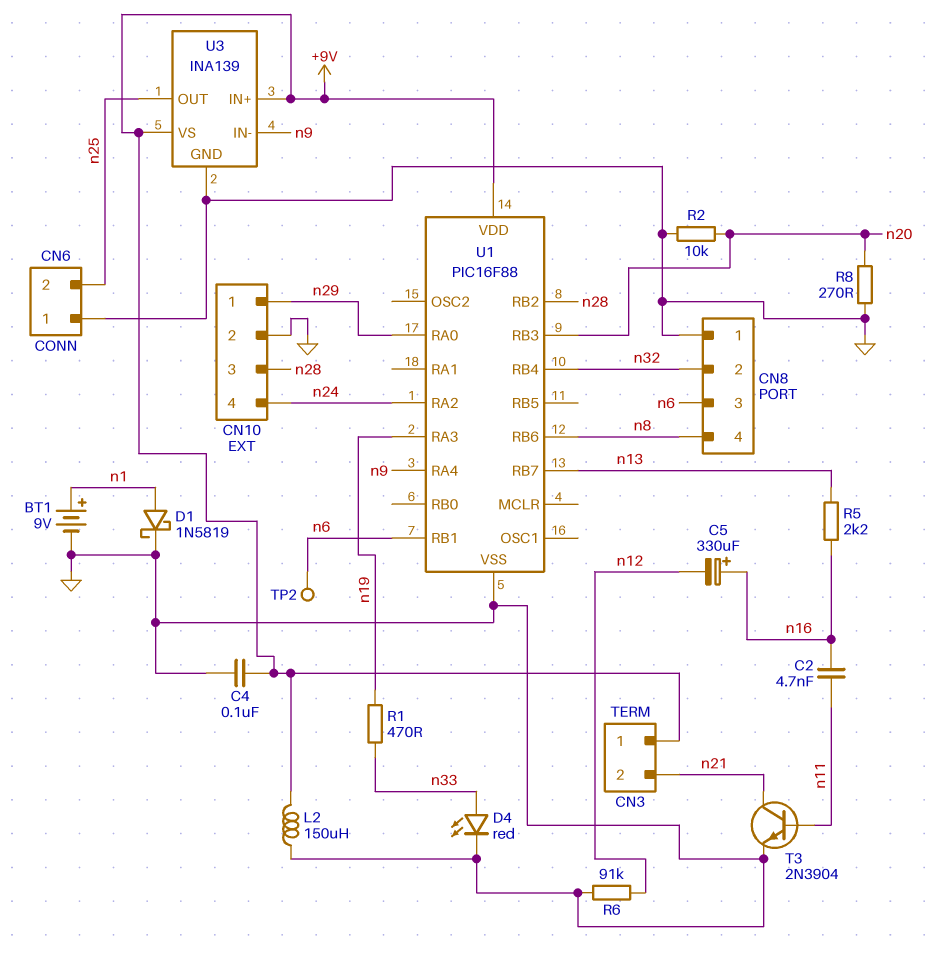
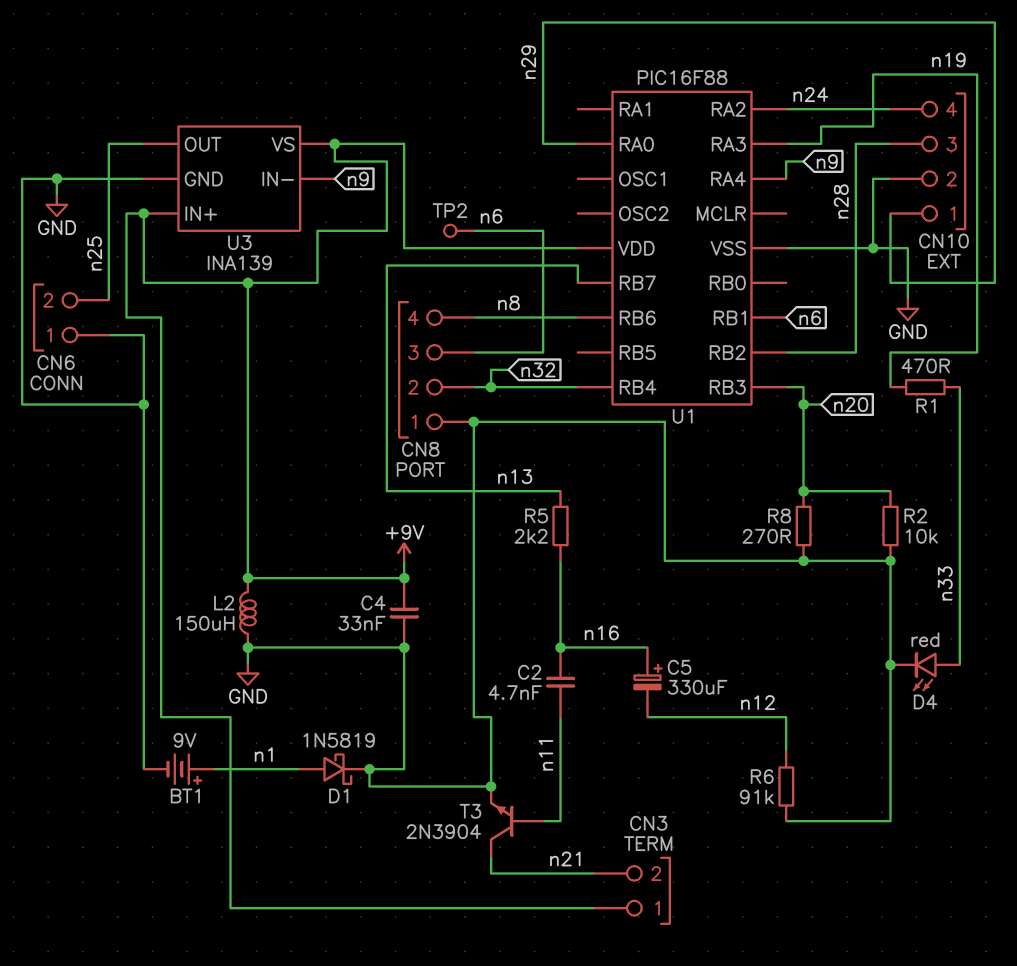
C4: 100nF (+9V, GND) -> 33nF (+9V, GND)

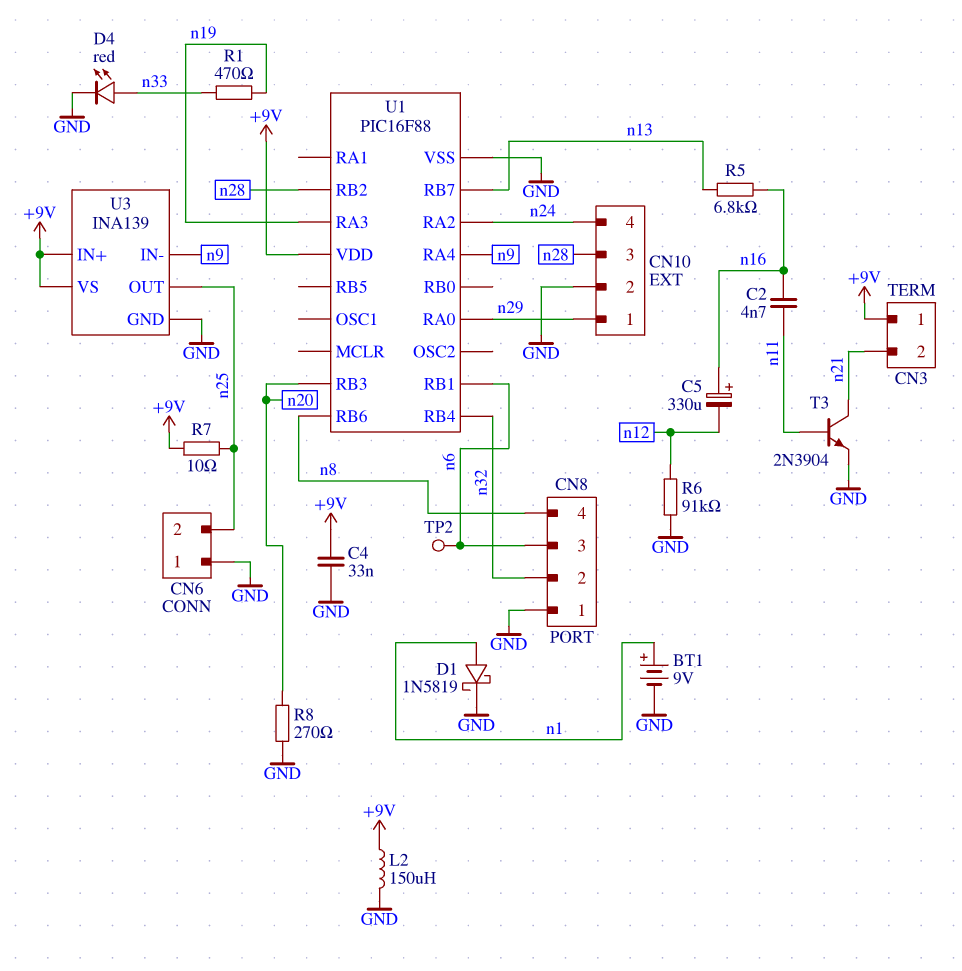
R2: 10k (GND, n20) -> none
R5: 2.2k (n13, n16) -> 6.8k (n13, n16)
R7: none -> 10 (+9V, n25)

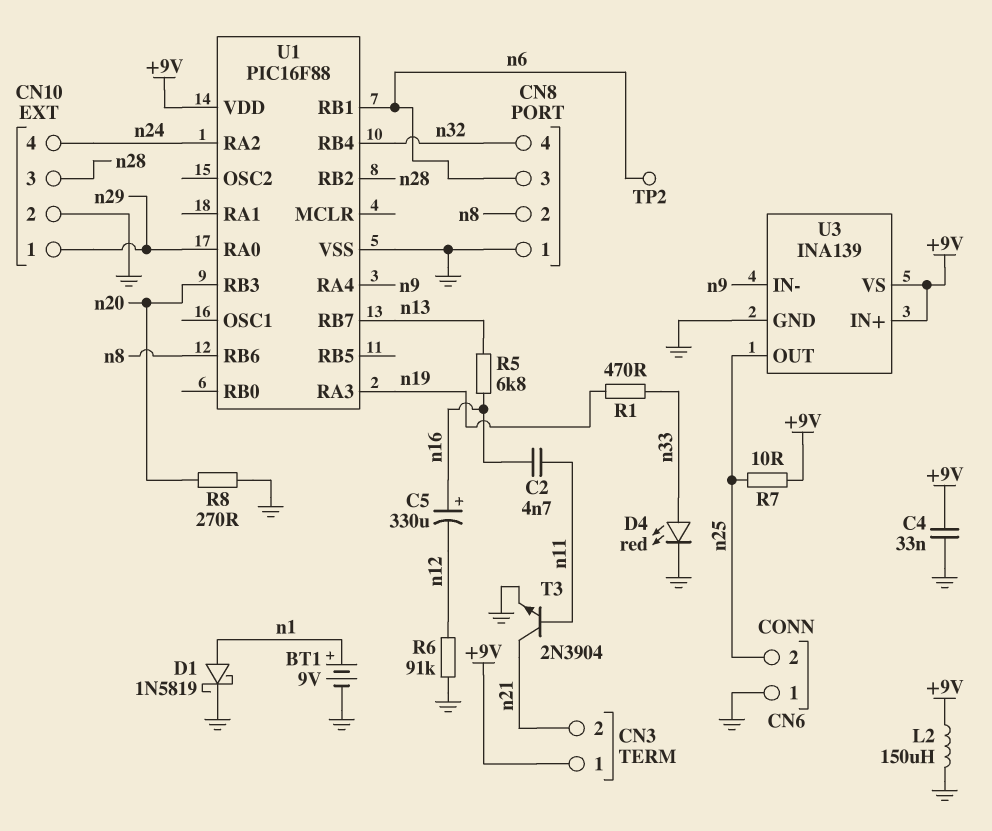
CN8 pin 2: n32 -> n8
CN8 pin 4: n8 -> n32

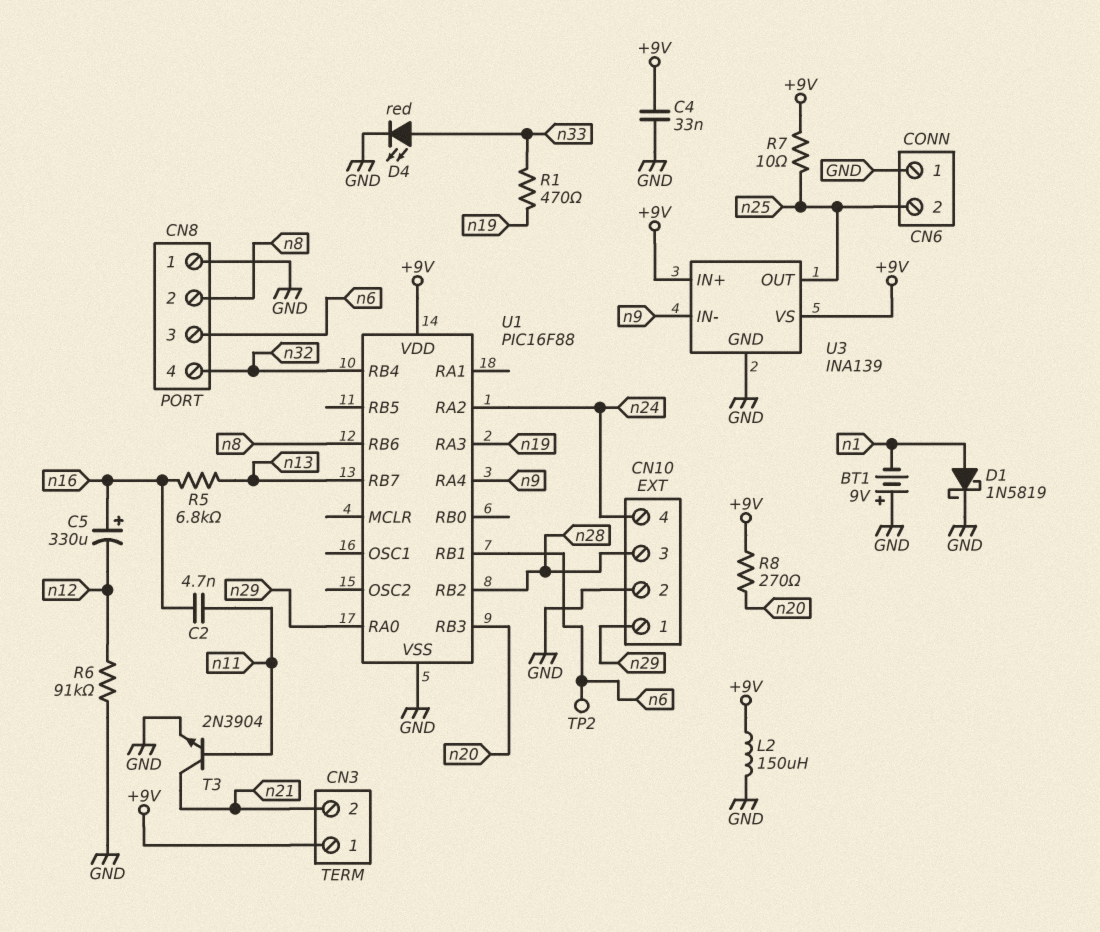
BT1: 9V (plus n1, minus GND) -> 9V (plus GND, minus n1)
R8: 270 (GND, n20) -> 270 (+9V, n20)

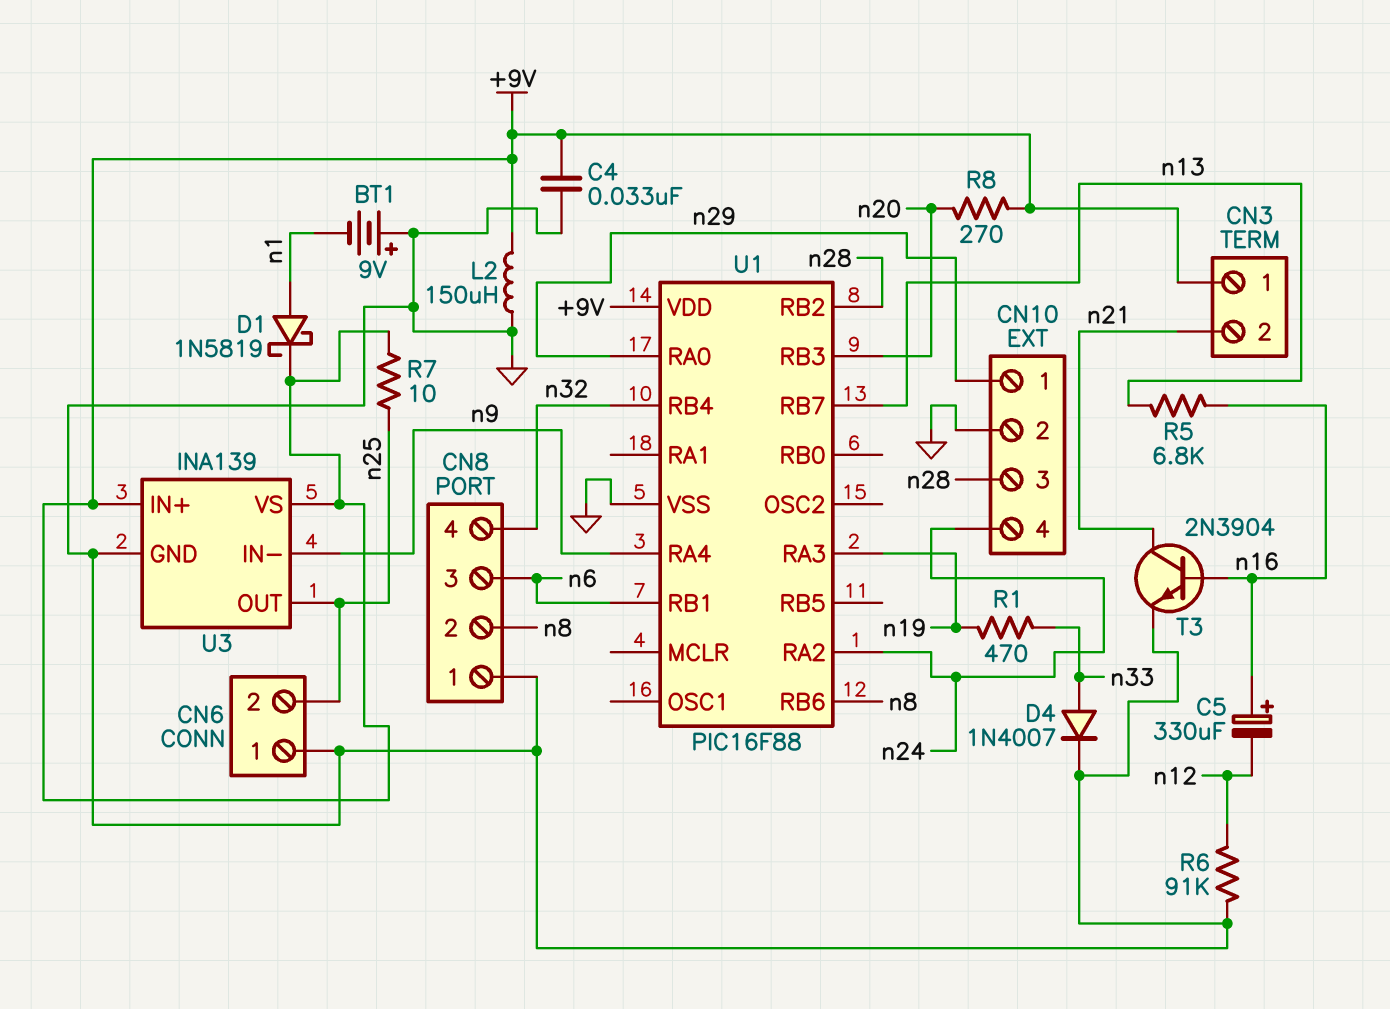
C2: 4.7nF (n11, n16) -> none
D1: schottky 1N5819 (A n1, K GND) -> schottky 1N5819 (A n1, K +9V)
D4: LED red (A n33, K GND) -> diode 1N4007 (A n33, K GND)
T3: NPN 2N3904 (B n11, C n21, E GND) -> NPN 2N3904 (B n16, C n21, E GND)
TP2: test point (n6) -> none

